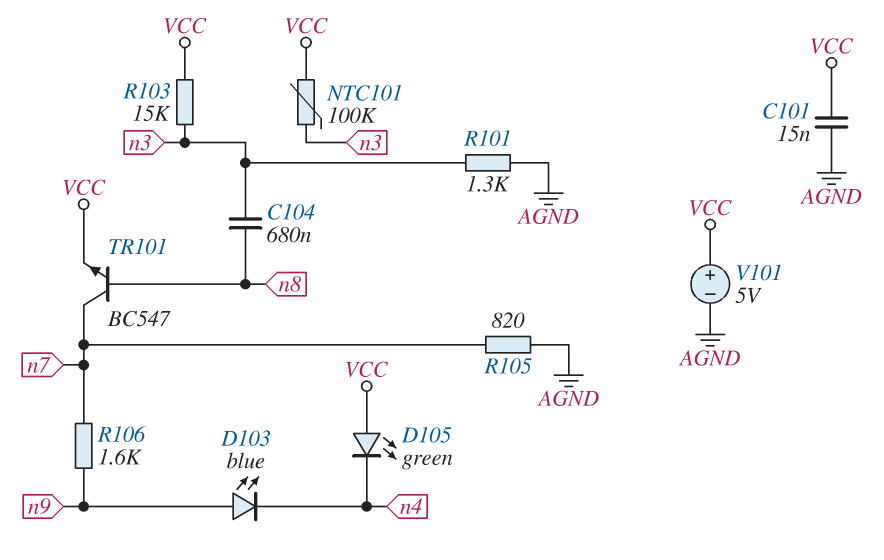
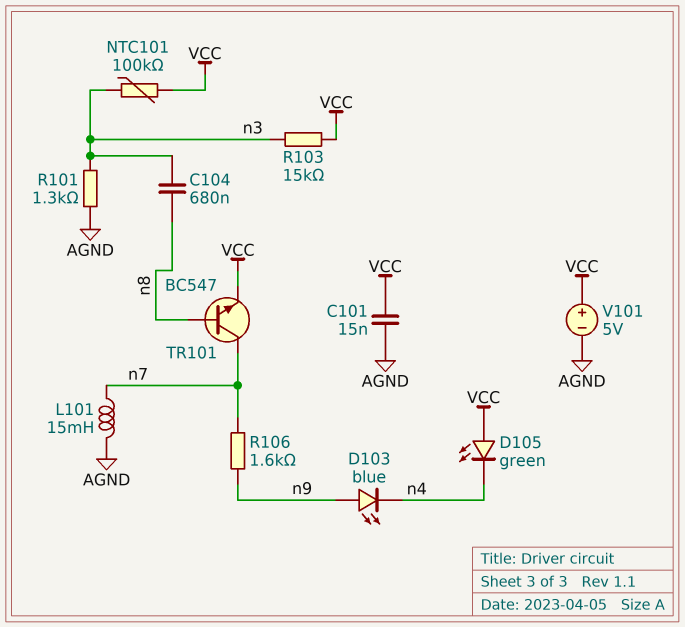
L101: none -> 15mH (AGND, n7)
R105: 820 (AGND, n7) -> none

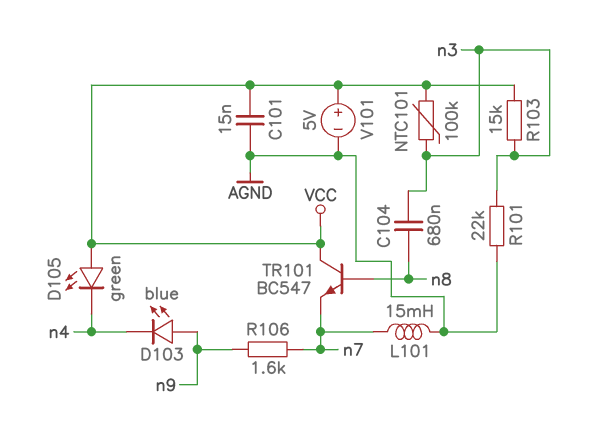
R101: 1.3k (AGND, n3) -> 22k (AGND, n3)
TR101: NPN BC547 (B n8, C n7, E VCC) -> NPN BC547 (B n8, C VCC, E n7)

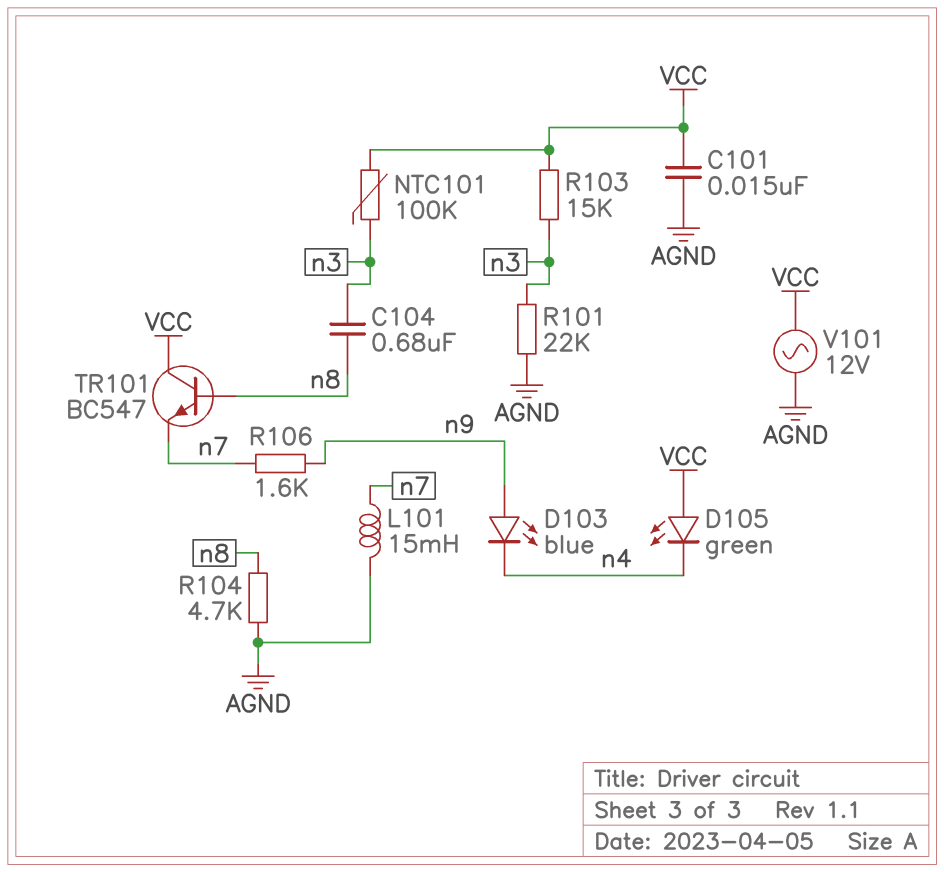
R104: none -> 4.7k (AGND, n8)
V101: 5V (plus VCC, minus AGND) -> AC 12V (AGND, VCC)

